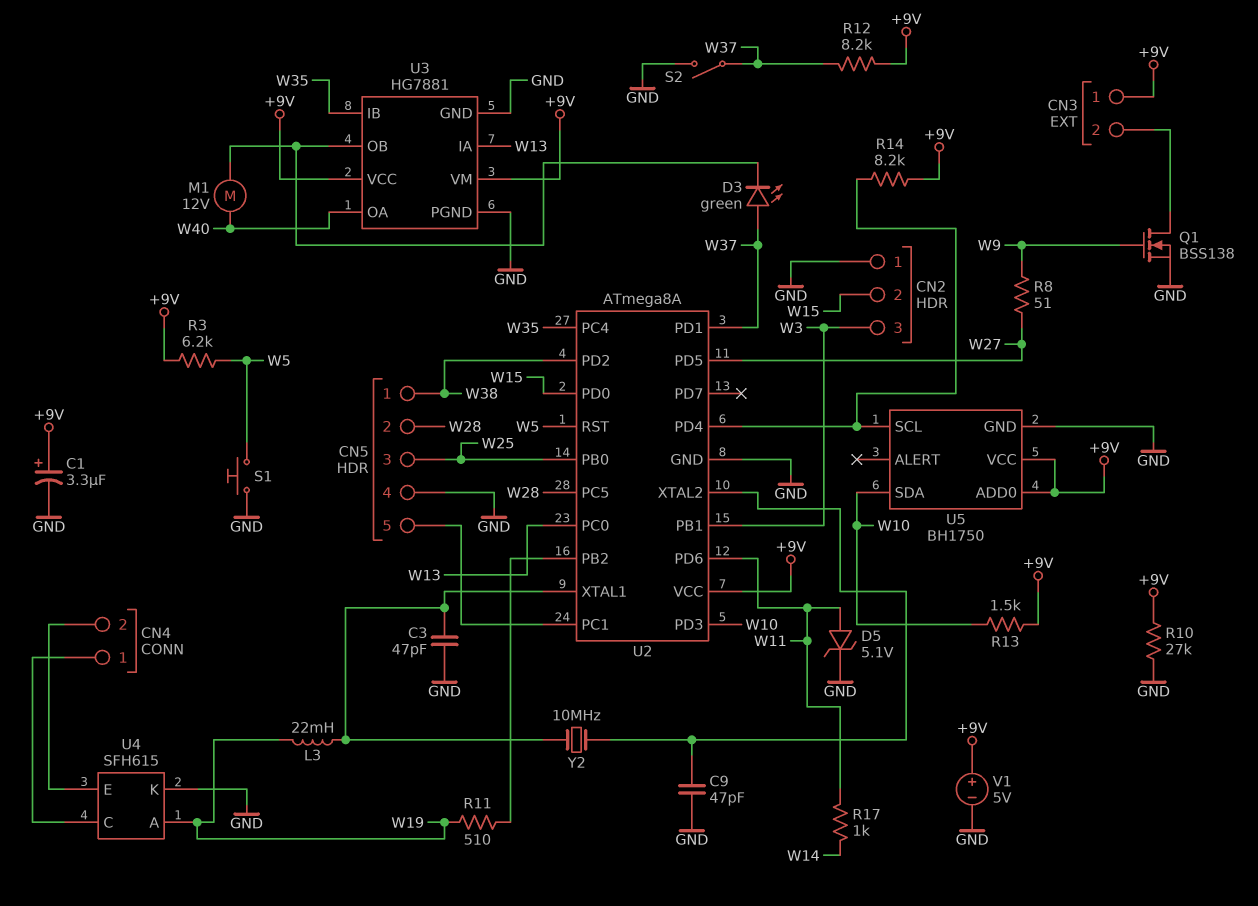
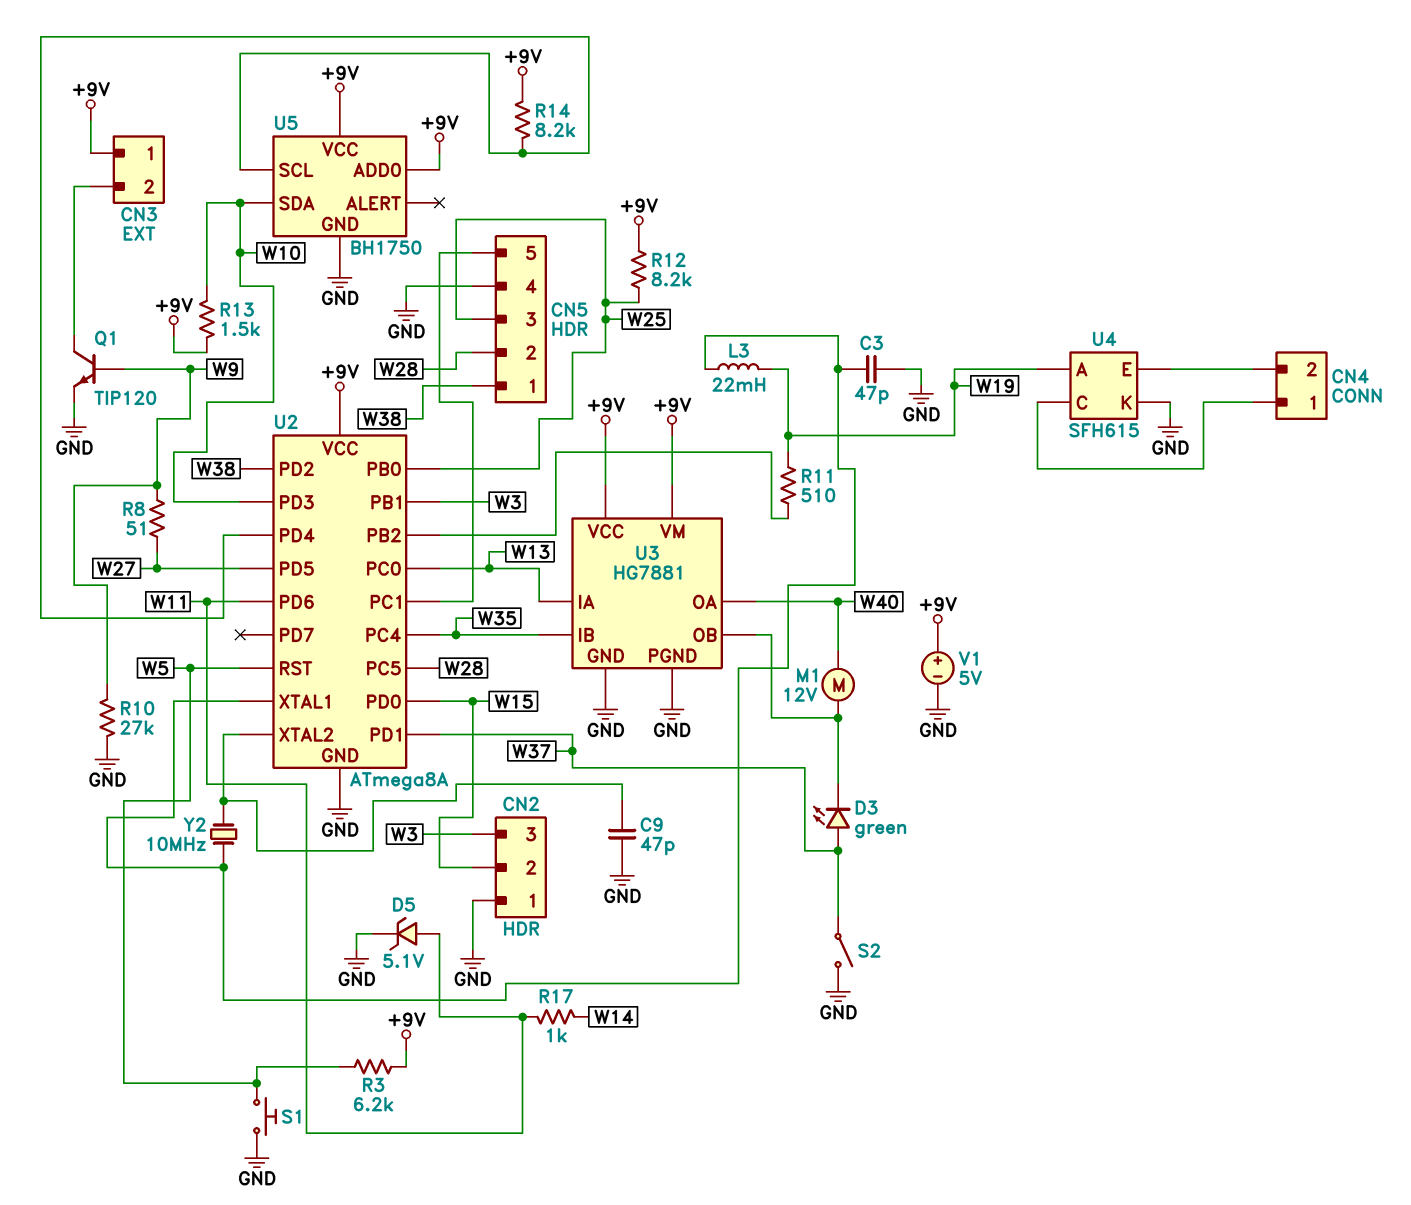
C1: 3.3uF (plus +9V, minus GND) -> none
Q1: NMOS BSS138 (G W9, D CN3/2, S GND) -> NPN TIP120 (B W9, C CN3/2, E GND)
R10: 27k (+9V, GND) -> 27k (GND, W9)
R12: 8.2k (+9V, W37) -> 8.2k (+9V, W25)

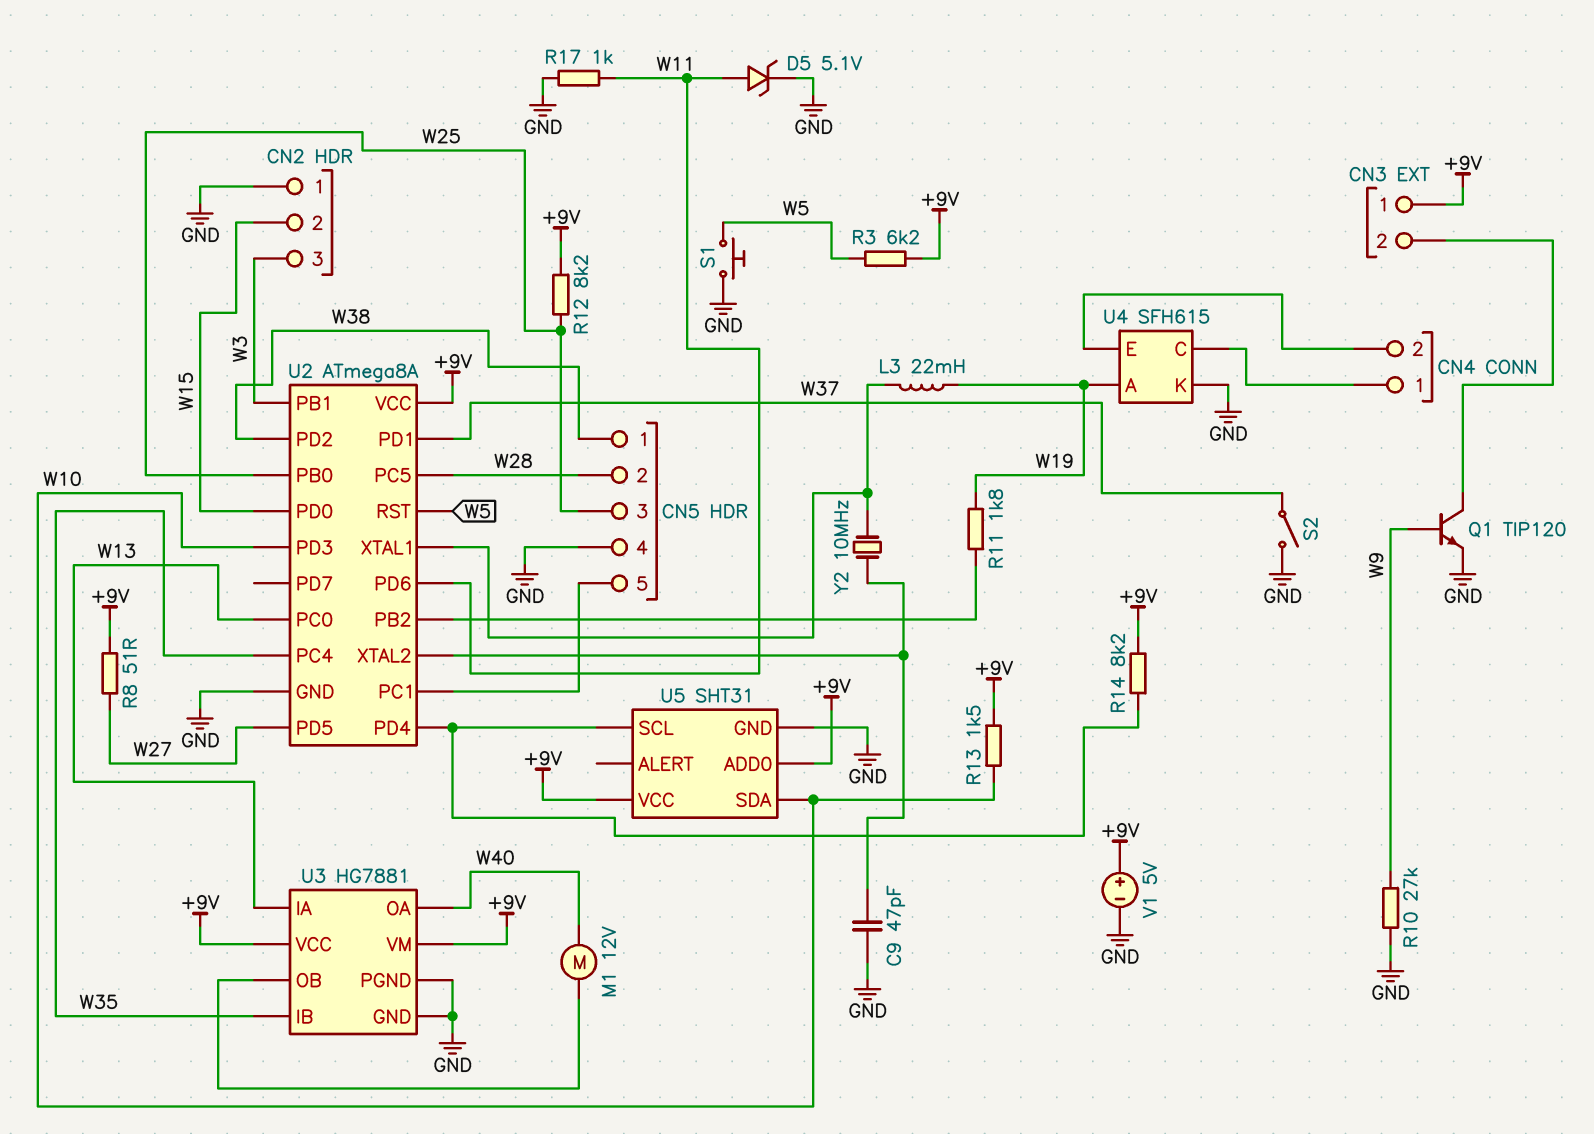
C3: 47pF (GND, U2/XTAL1) -> none
D3: LED green (A W37, K U3/OB) -> none
R8: 51 (W9, W27) -> 51 (+9V, W27)
R11: 510 (U2/PB2, W19) -> 1.8k (U2/PB2, W19)
R17: 1k (W11, W14) -> 1k (GND, W11)
U5: BH1750 -> SHT31

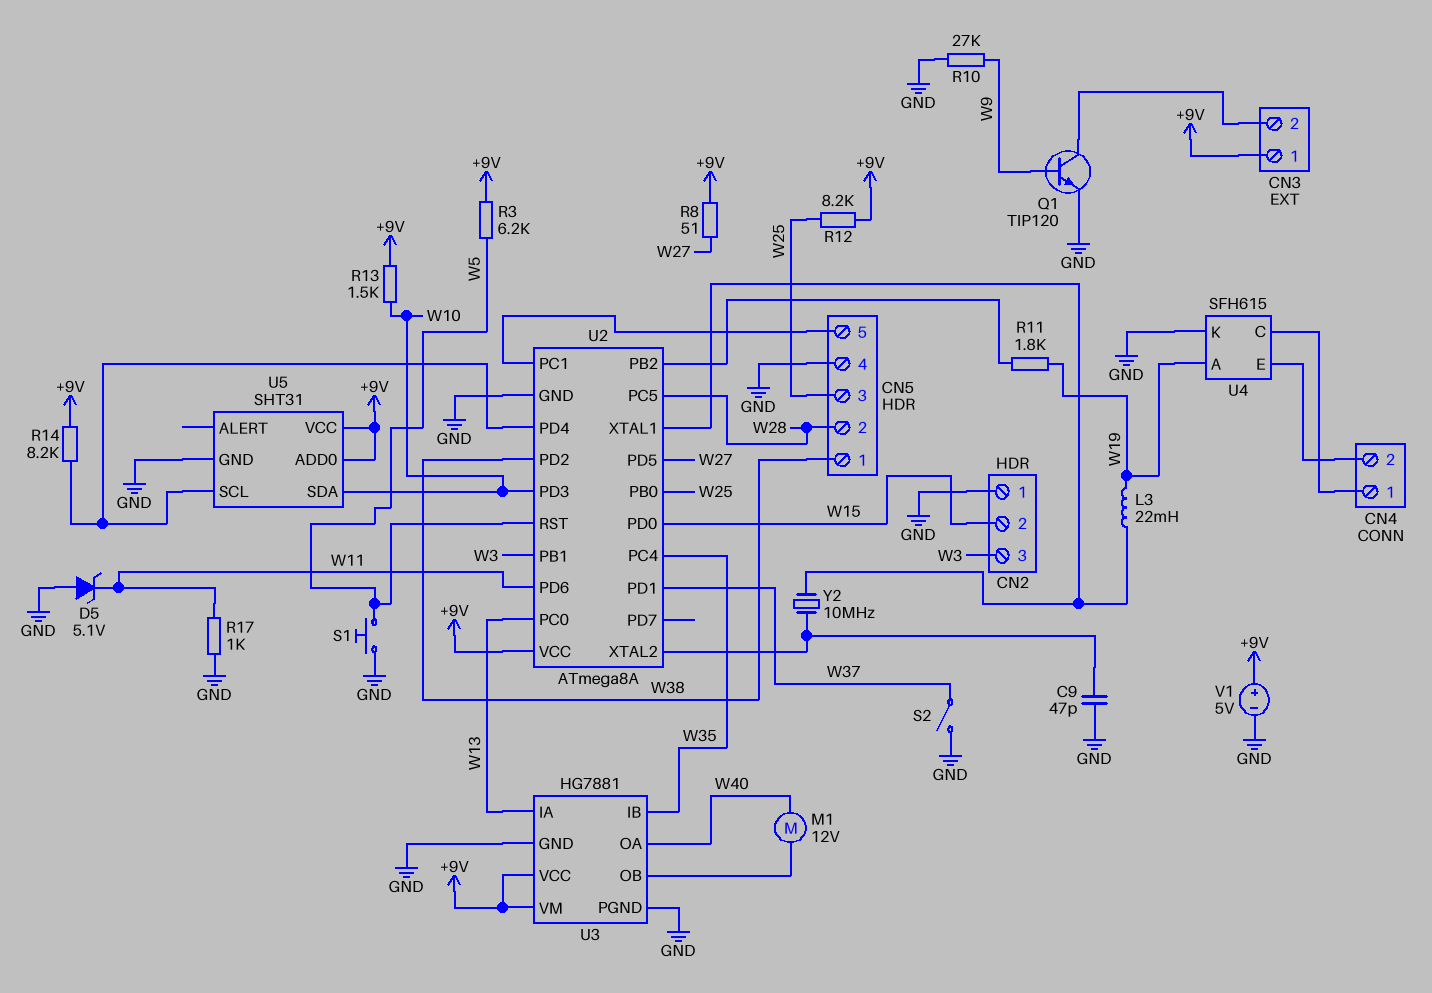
D5: zener 5.1V (A W11, K GND) -> zener 5.1V (A GND, K W11)

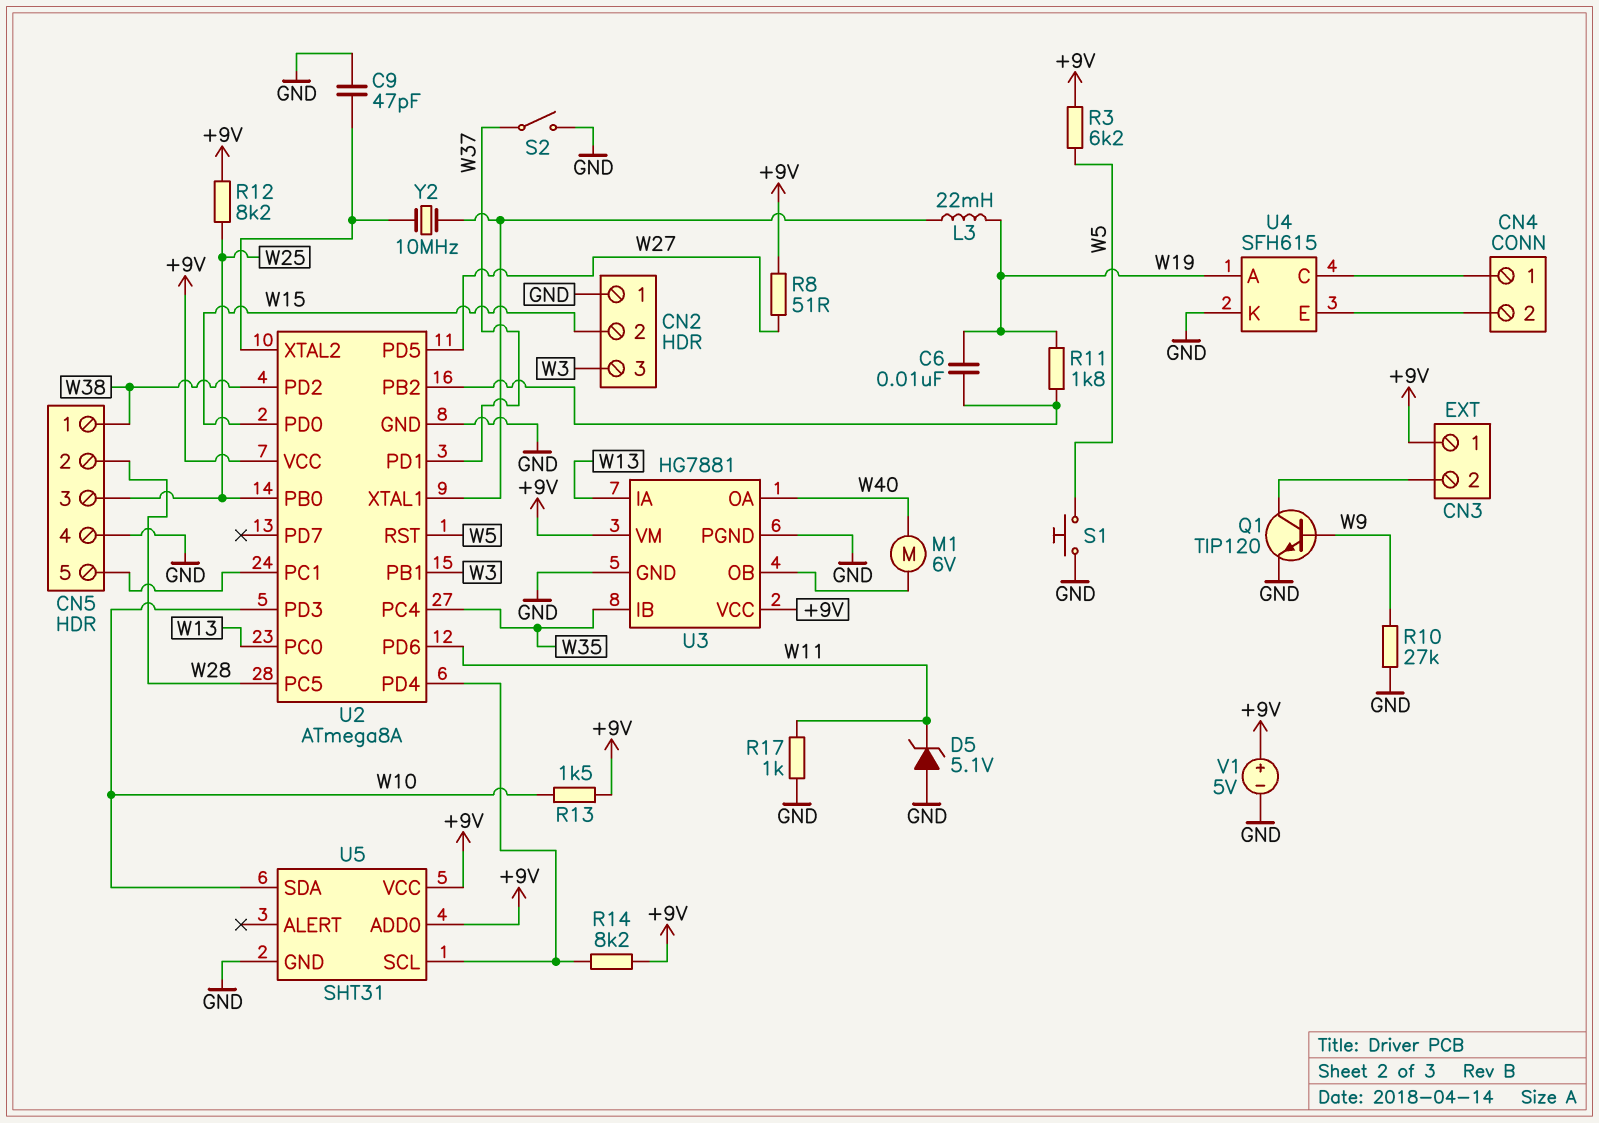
C6: none -> 10nF (U2/PB2, W19)
M1: motor 12V (U3/OB, W40) -> motor 6V (U3/OB, W40)

